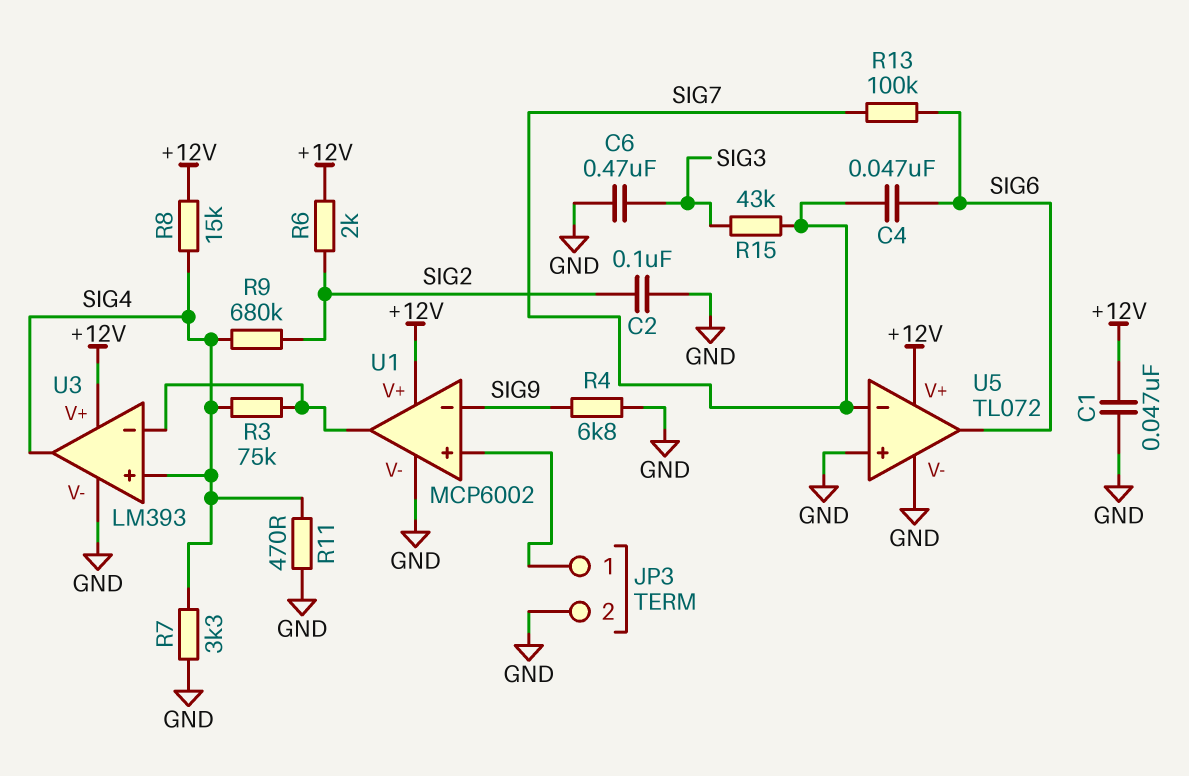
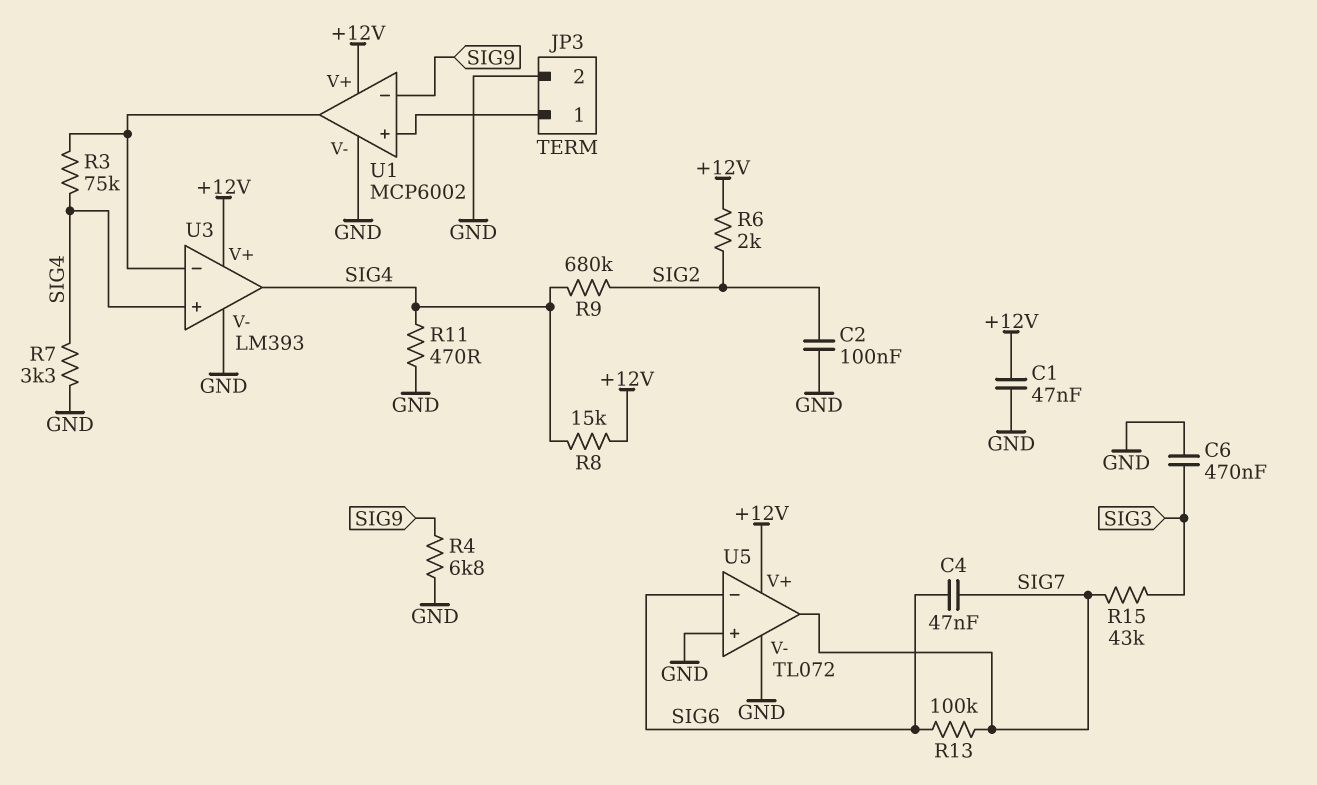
U5 pin in-: SIG7 -> SIG6
U5 pin out: SIG6 -> SIG7

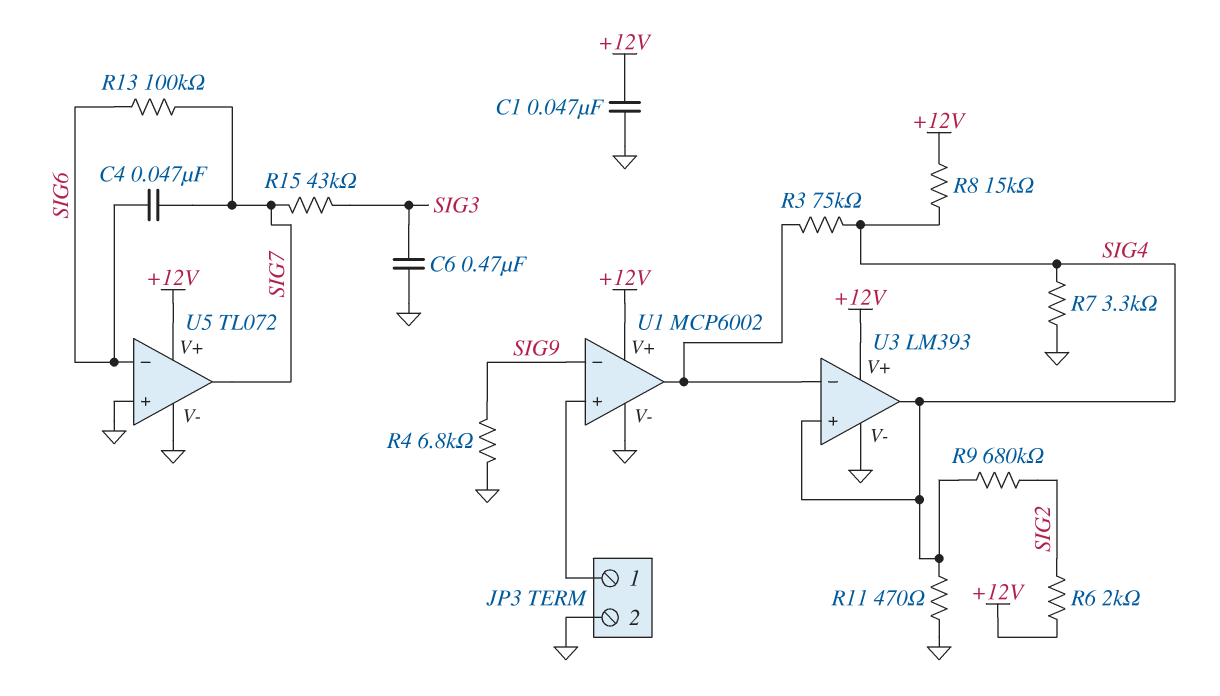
C2: 100nF (GND, SIG2) -> none

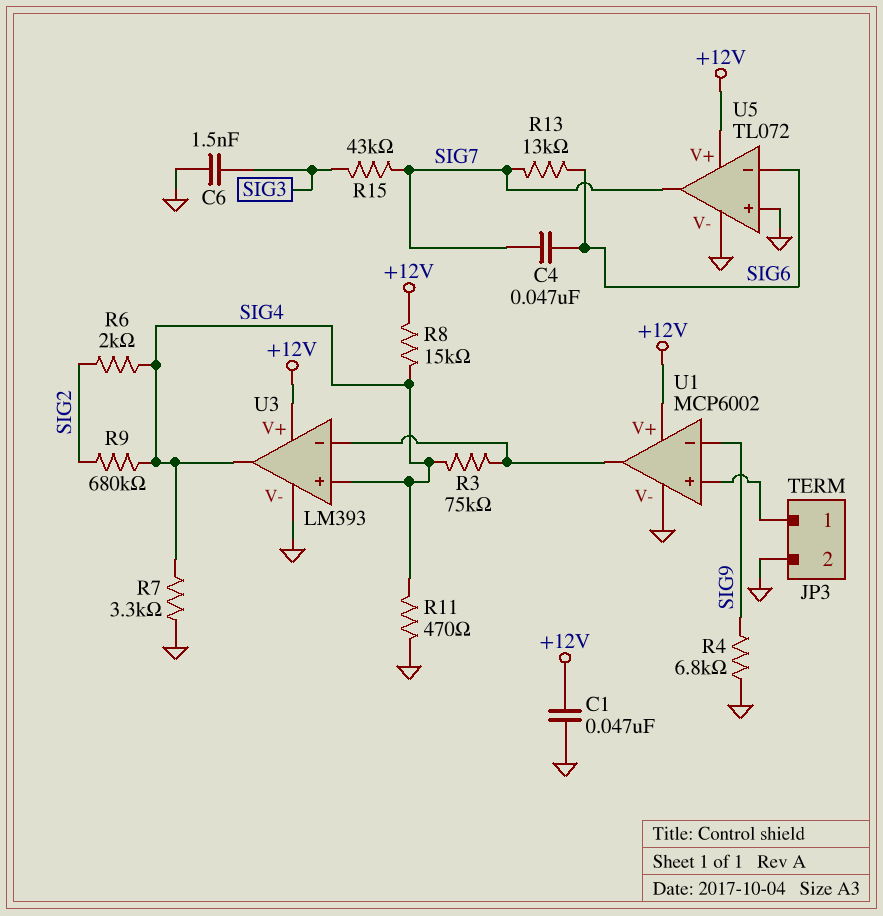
C6: 470nF (GND, SIG3) -> 1.5nF (GND, SIG3)
R6: 2k (+12V, SIG2) -> 2k (SIG2, SIG4)
R13: 100k (SIG6, SIG7) -> 13k (SIG6, SIG7)

